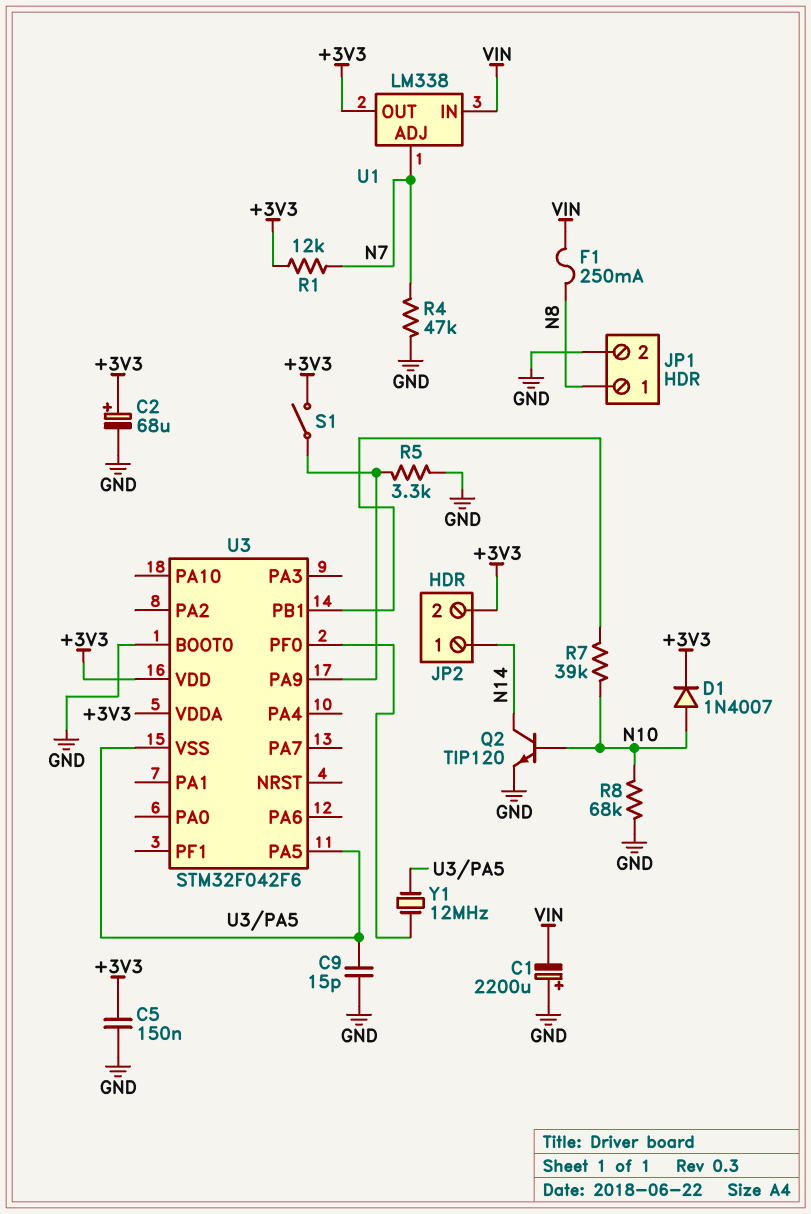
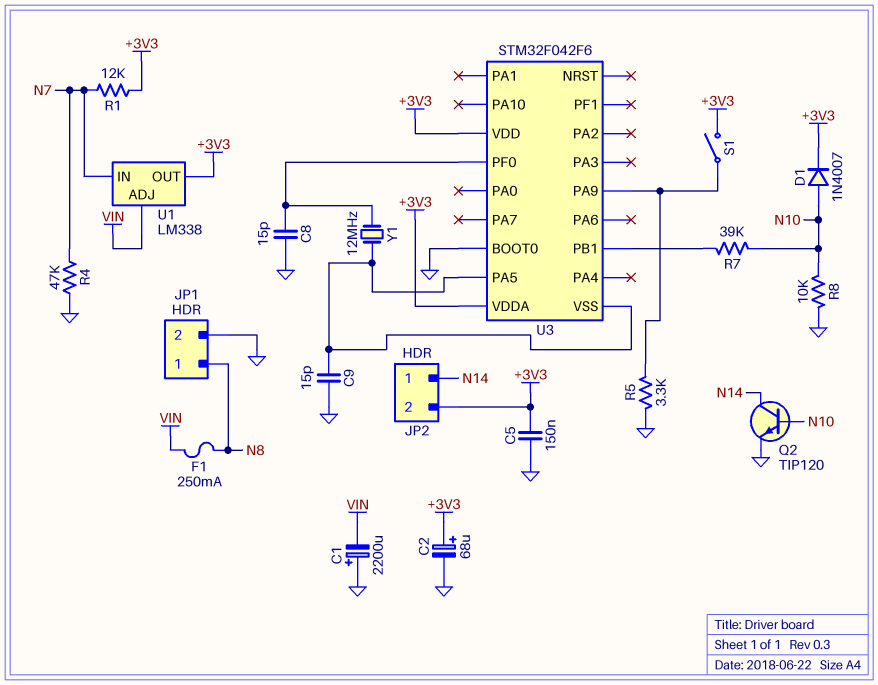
C8: none -> 15pF (GND, U3/PF0)
R8: 68k (GND, N10) -> 10k (GND, N10)
U1 pin ADJ: N7 -> VIN
U1 pin IN: VIN -> N7

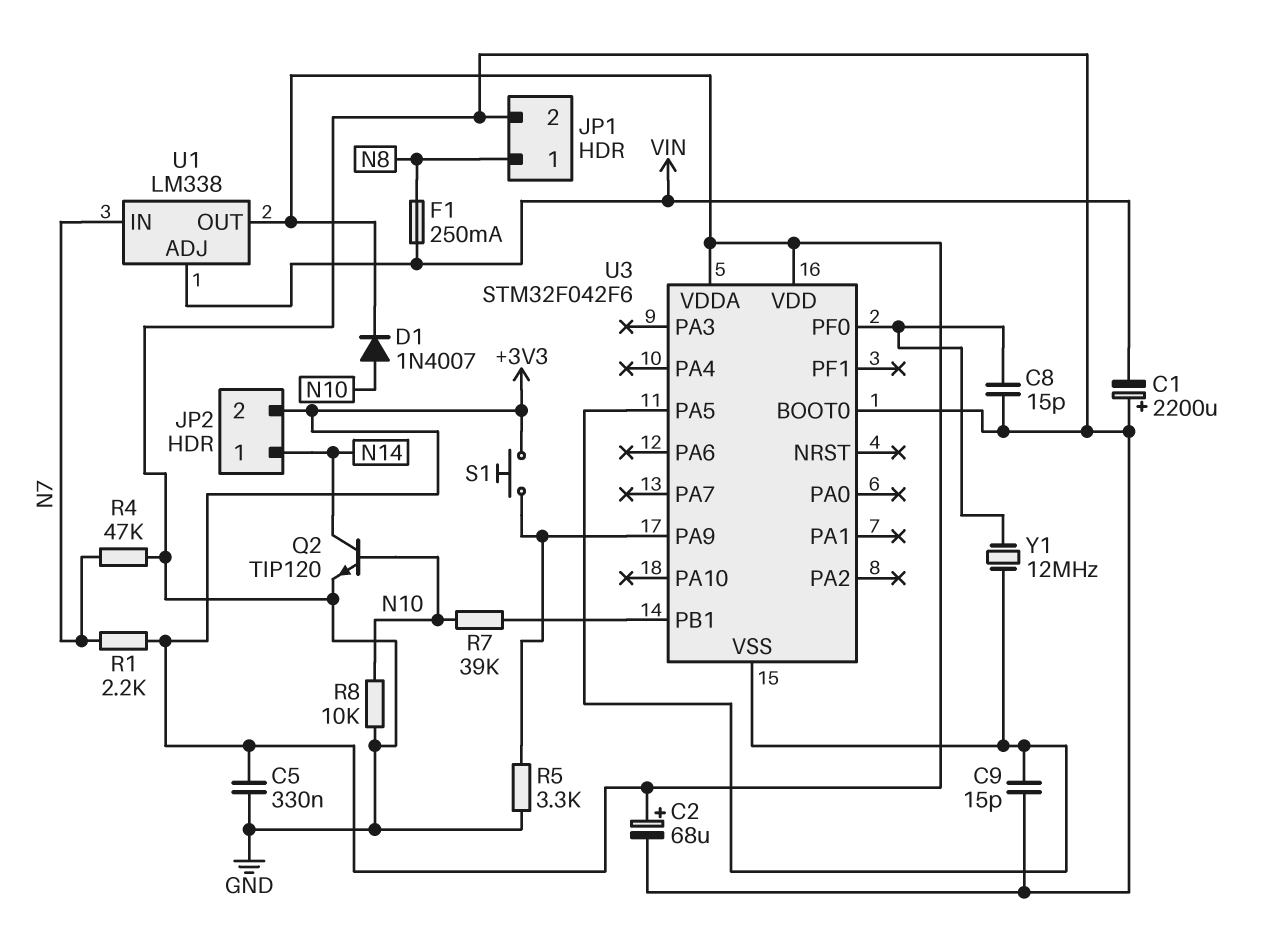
C5: 150nF (+3V3, GND) -> 330nF (+3V3, GND)
R1: 12k (+3V3, N7) -> 2.2k (+3V3, N7)
S1: switch (+3V3, U3/PA9) -> button (+3V3, U3/PA9)

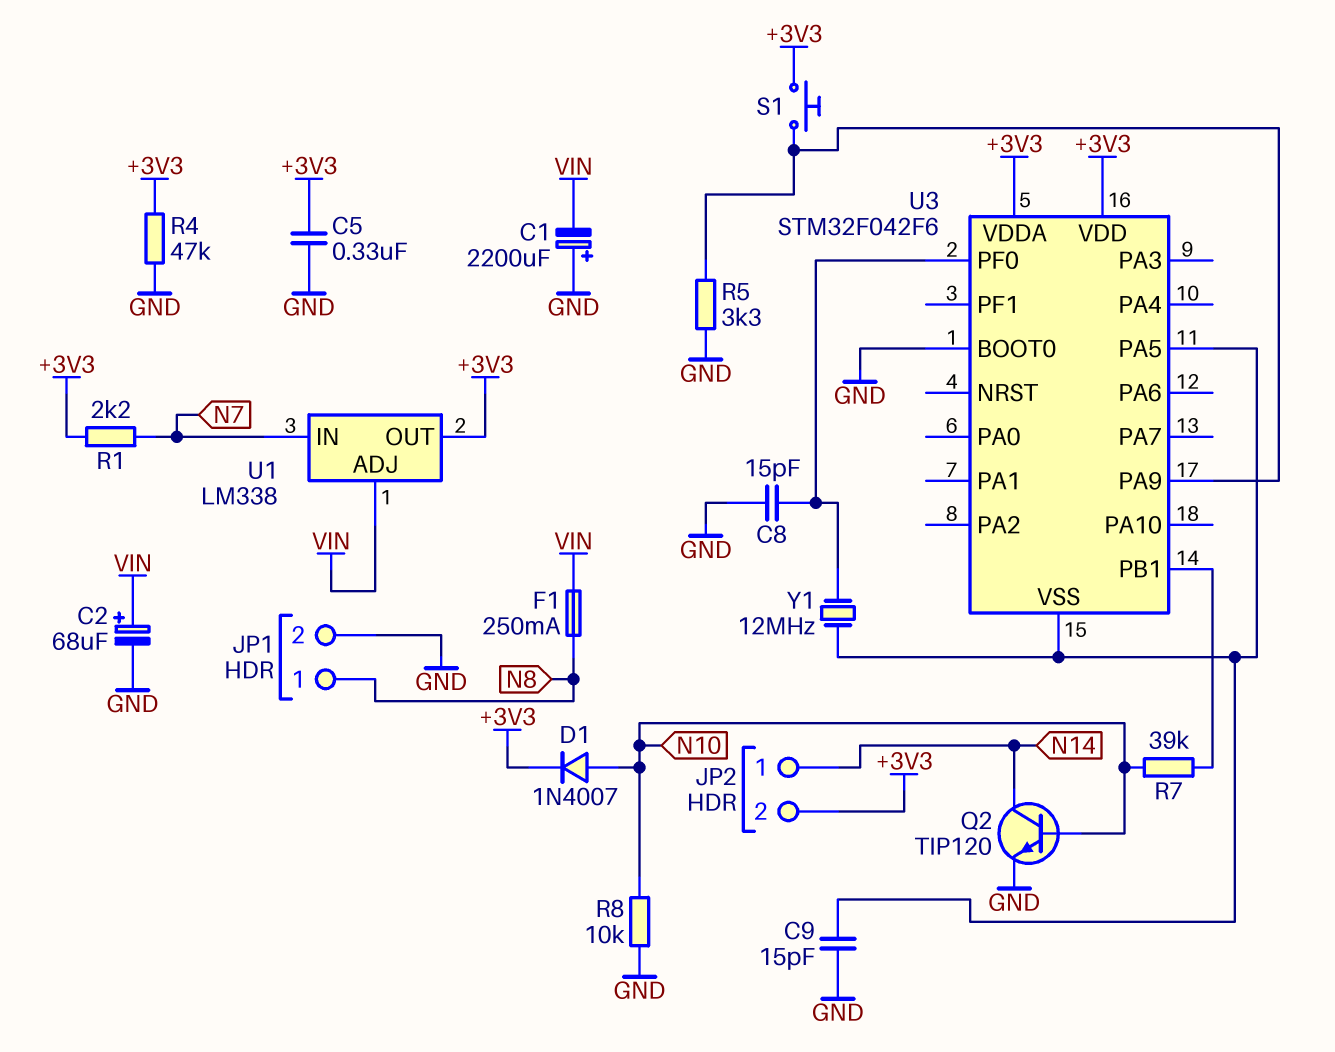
C2: 68uF (plus +3V3, minus GND) -> 68uF (plus VIN, minus GND)
R4: 47k (GND, N7) -> 47k (+3V3, GND)

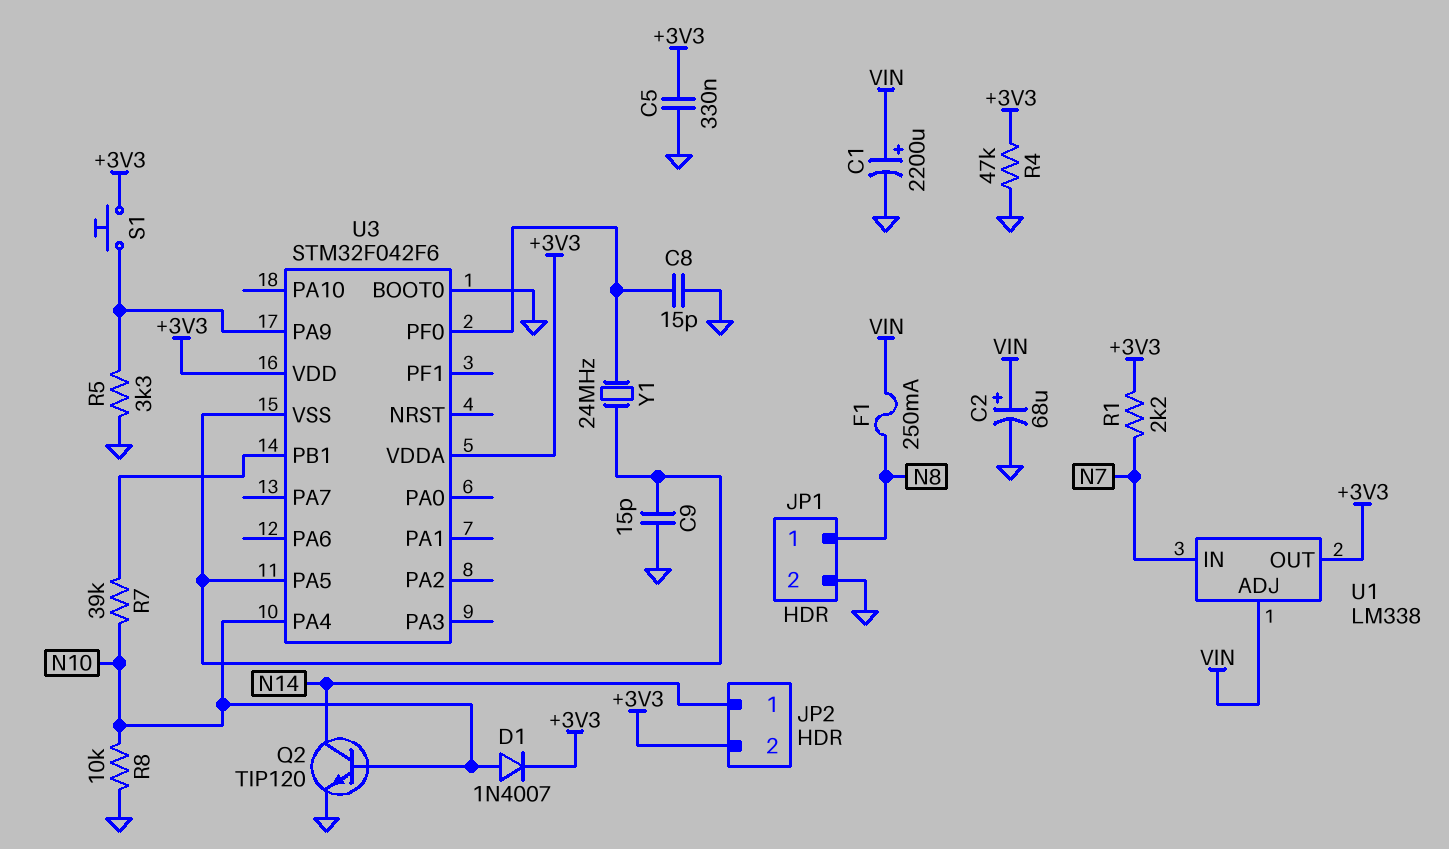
C1: 2200uF (plus GND, minus VIN) -> 2200uF (plus VIN, minus GND)
U3 pin PA4: none -> N10
Y1: 12MHz (U3/PA5, U3/PF0) -> 24MHz (U3/PA5, U3/PF0)

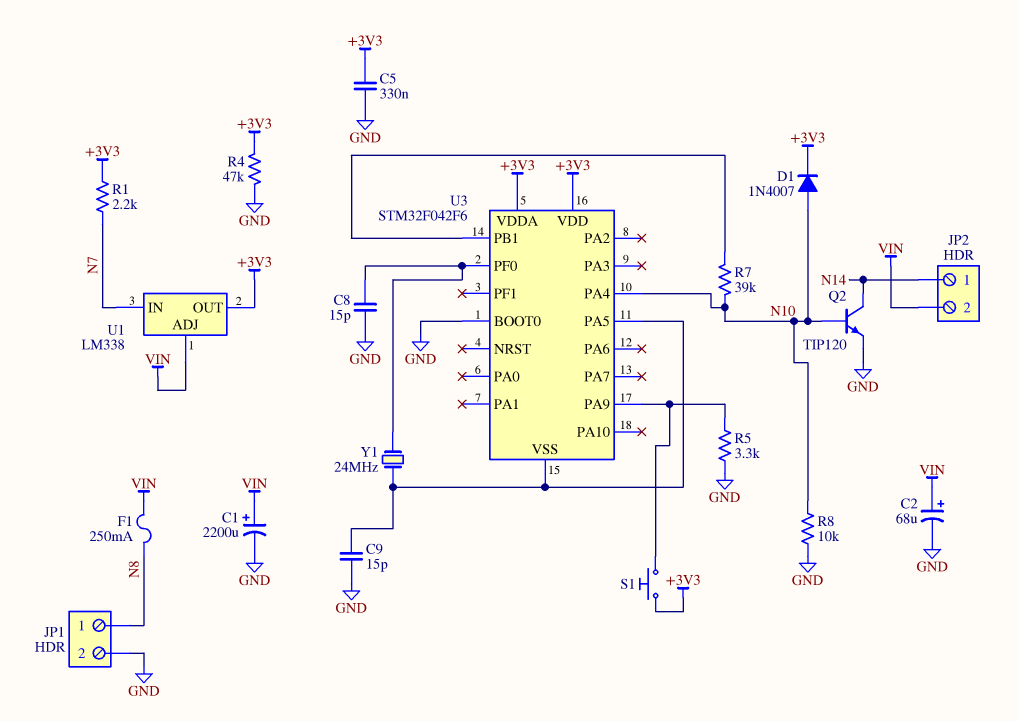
JP2 pin 2: +3V3 -> VIN

